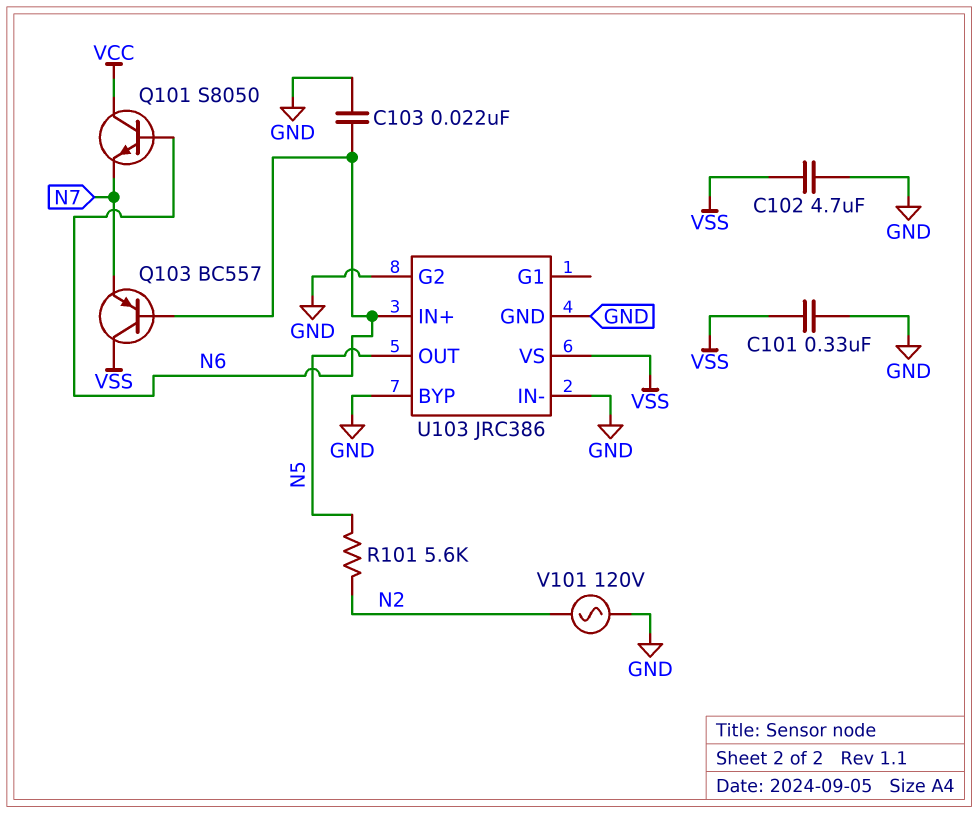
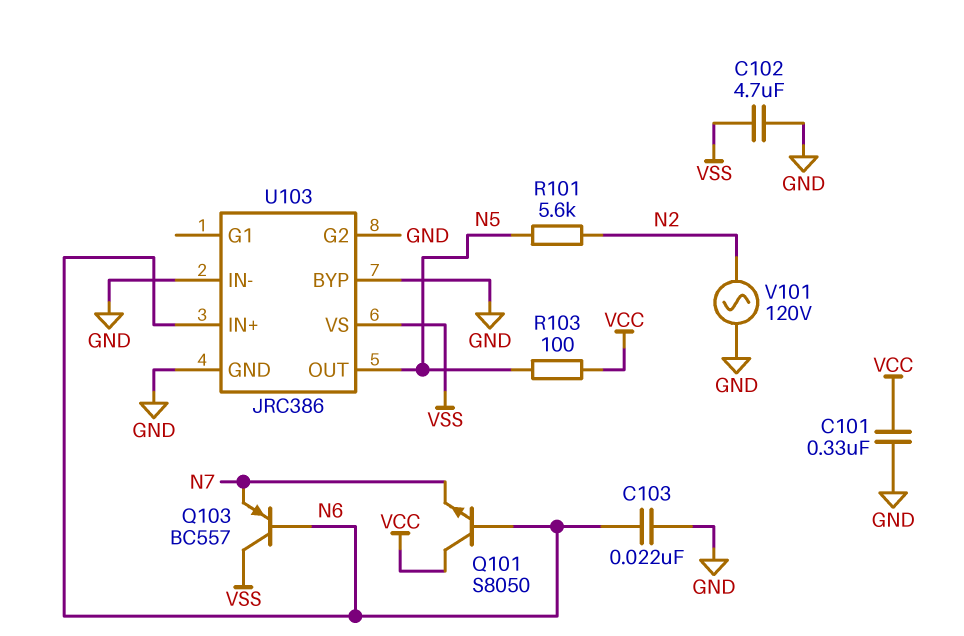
C101: 330nF (GND, VSS) -> 330nF (GND, VCC)
R103: none -> 100 (N5, VCC)

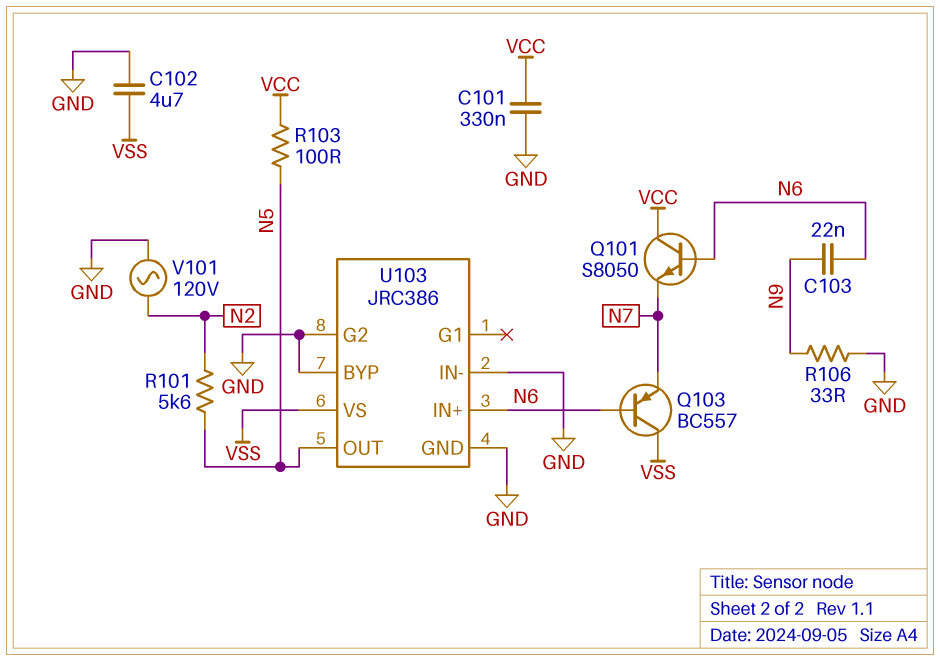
C103: 22nF (GND, N6) -> 22nF (N6, N9)
R106: none -> 33 (GND, N9)

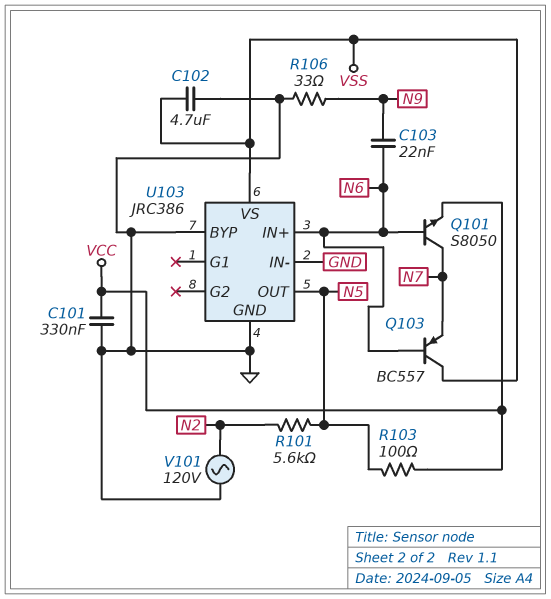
Q101: NPN S8050 (B N6, C VCC, E N7) -> NPN S8050 (B N6, C N7, E VCC)
U103 pin G2: GND -> none

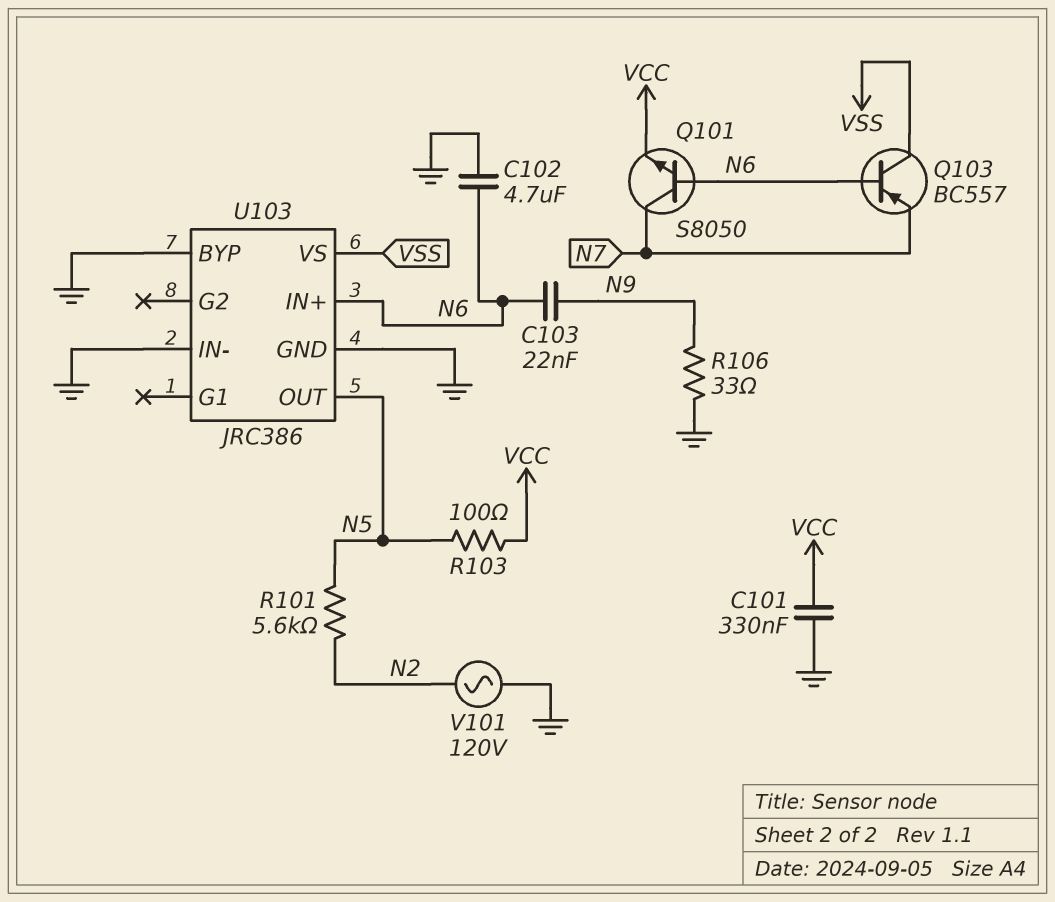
C102: 4.7uF (GND, VSS) -> 4.7uF (GND, N6)

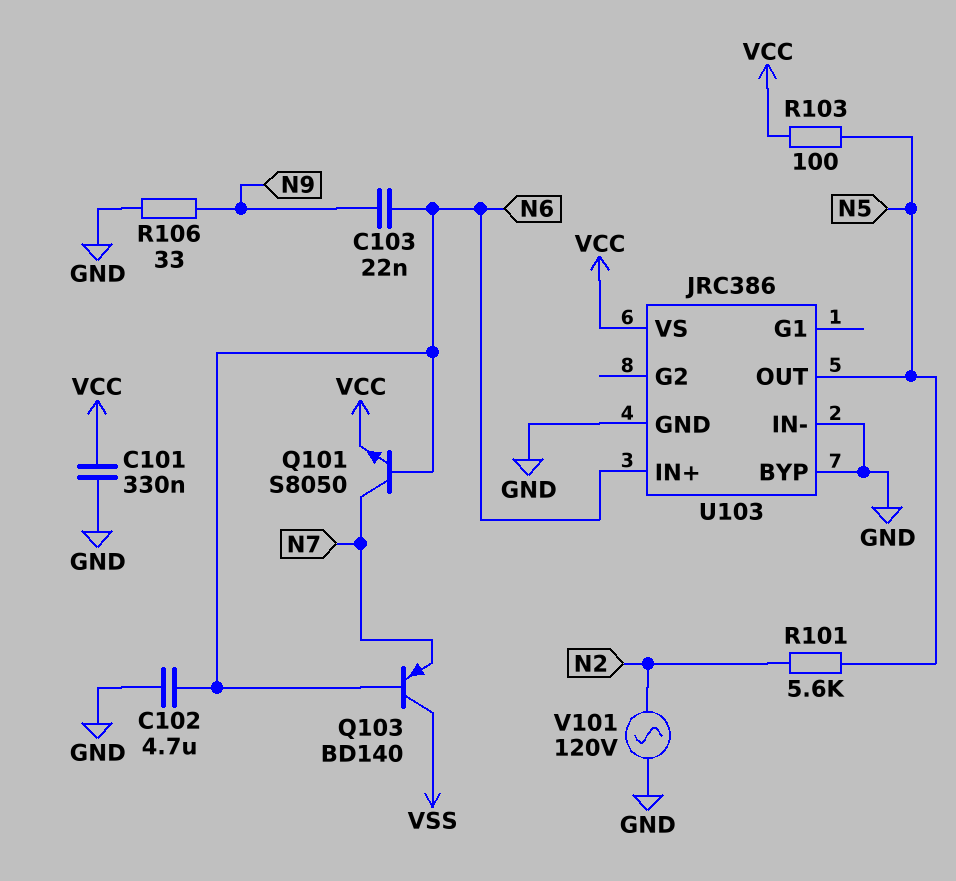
Q103: PNP BC557 (B N6, C VSS, E N7) -> PNP BD140 (B N6, C VSS, E N7)
U103 pin VS: VSS -> VCC

